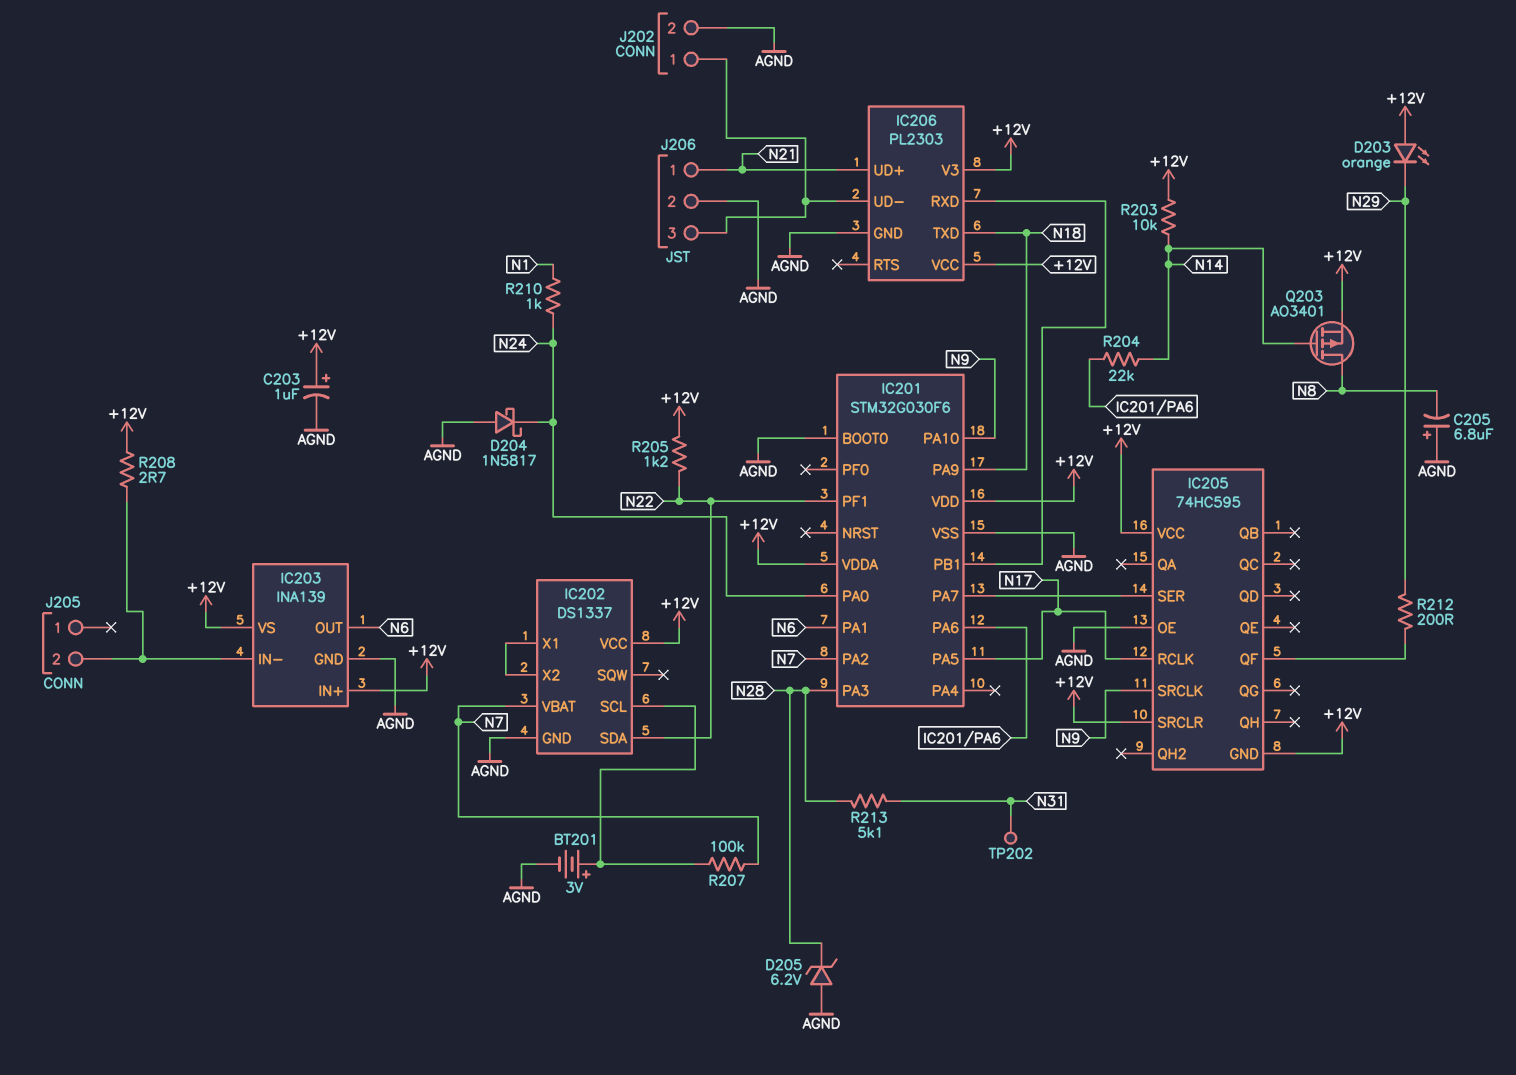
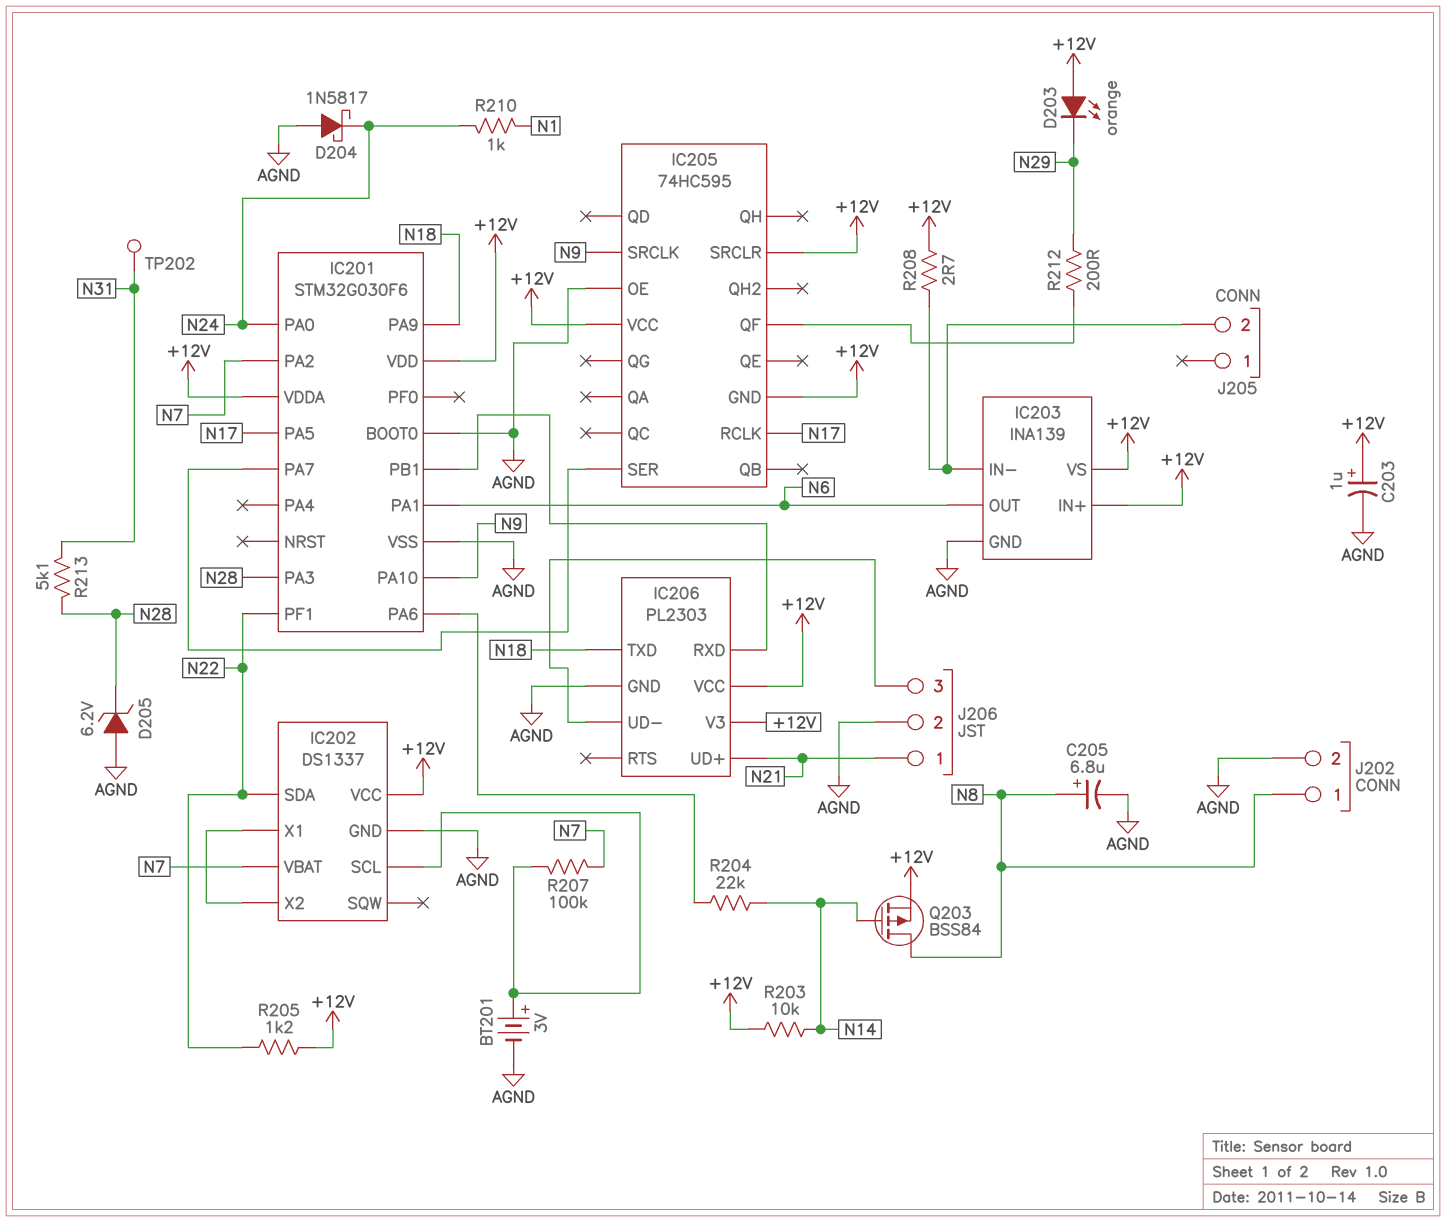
C205: 6.8uF (plus AGND, minus N8) -> 6.8uF (plus N8, minus AGND)
J202 pin 1: IC206/UD- -> N8
Q203: PMOS AO3401 (G N14, D N8, S +12V) -> PMOS BSS84 (G N14, D N8, S +12V)

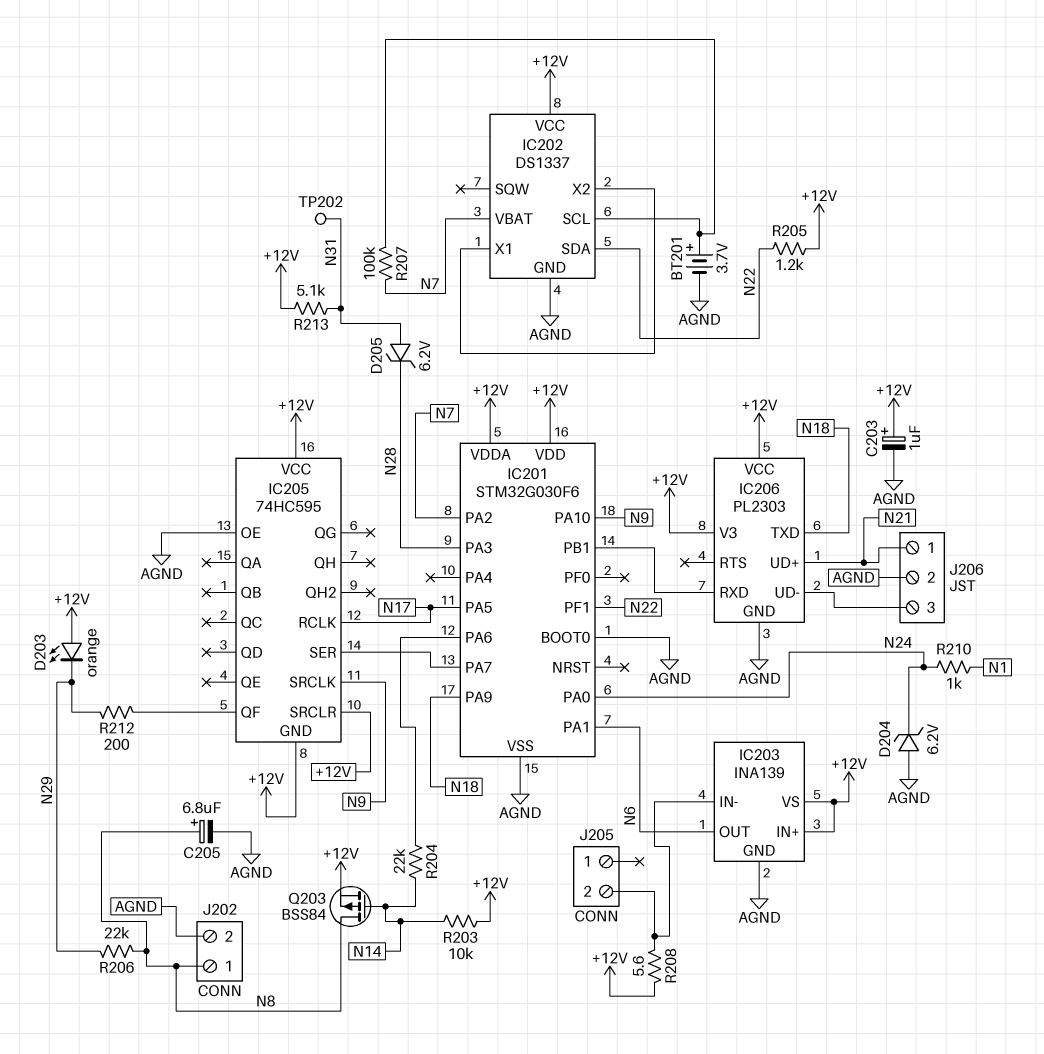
BT201: 3V (plus IC202/SCL, minus AGND) -> 3.7V (plus IC202/SCL, minus AGND)
D204: schottky 1N5817 (A AGND, K N24) -> zener 6.2V (A AGND, K N24)
D205: zener 6.2V (A AGND, K N28) -> zener 6.2V (A N31, K N28)
R206: none -> 22k (N8, N29)
R208: 2.7 (+12V, IC203/IN-) -> 5.6 (+12V, IC203/IN-)
R213: 5.1k (N28, N31) -> 5.1k (+12V, N31)

